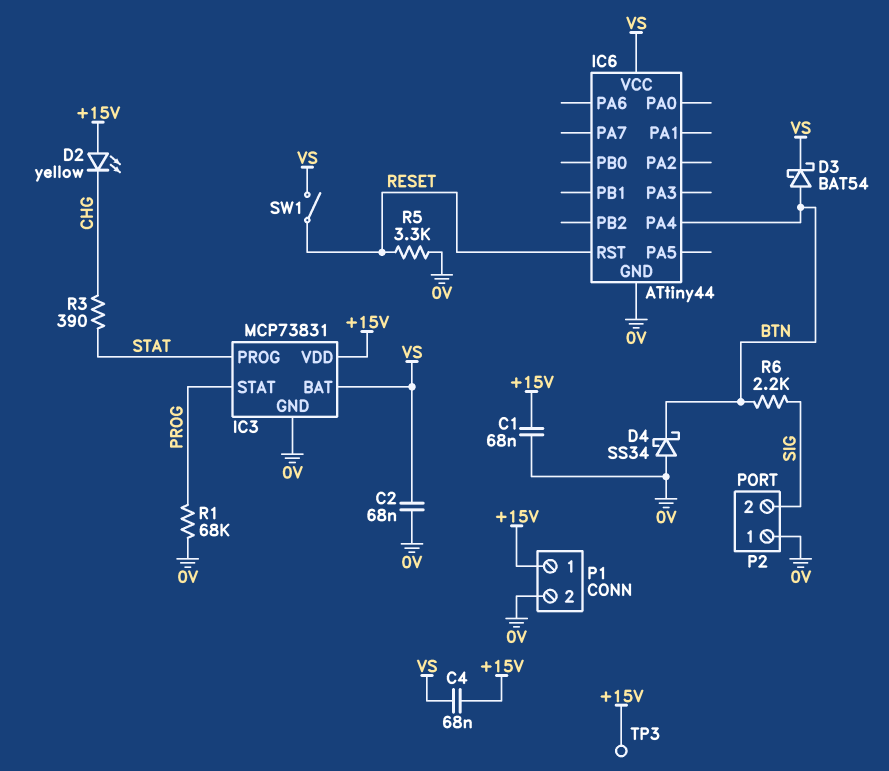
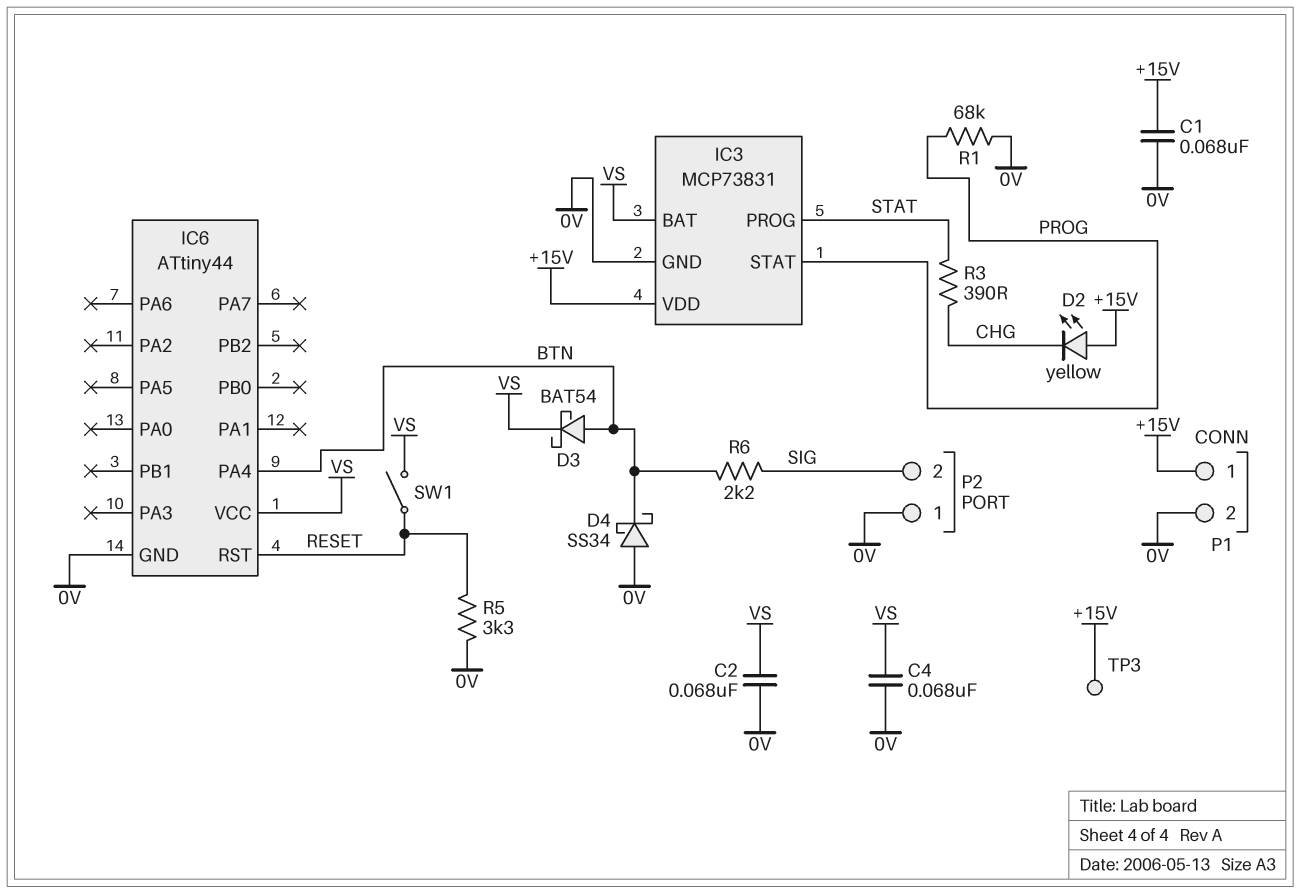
C4: 68nF (+15V, VS) -> 68nF (0V, VS)

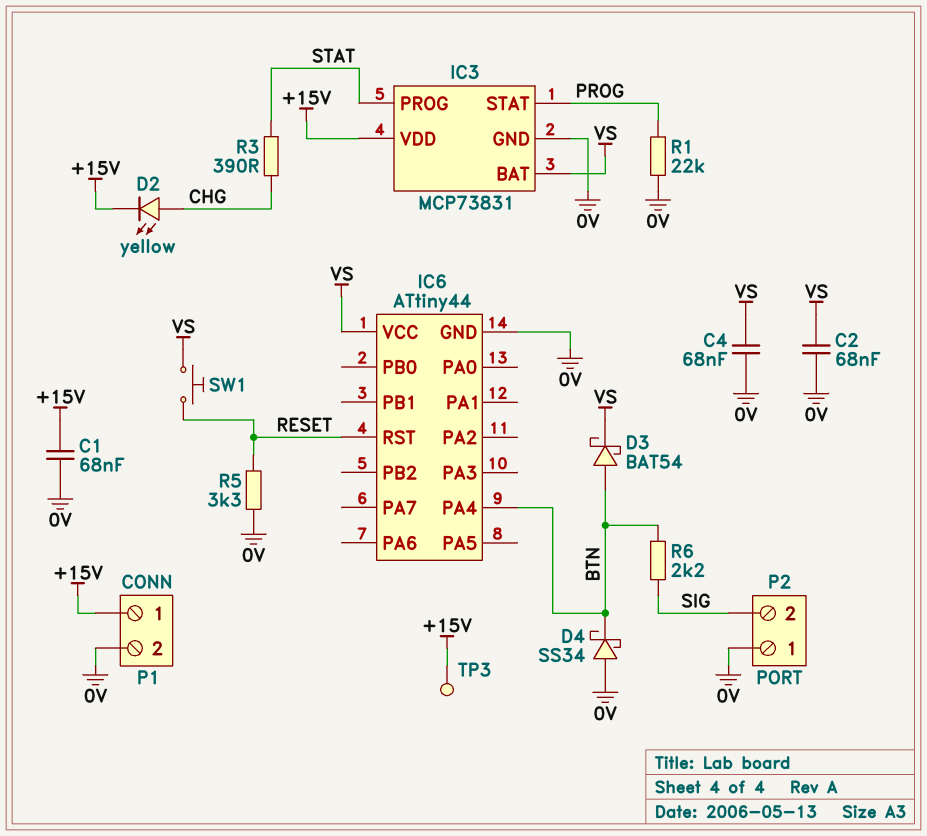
D2: LED yellow (A +15V, K CHG) -> LED yellow (A CHG, K +15V)
R1: 68k (0V, PROG) -> 22k (0V, PROG)
SW1: switch (RESET, VS) -> button (RESET, VS)

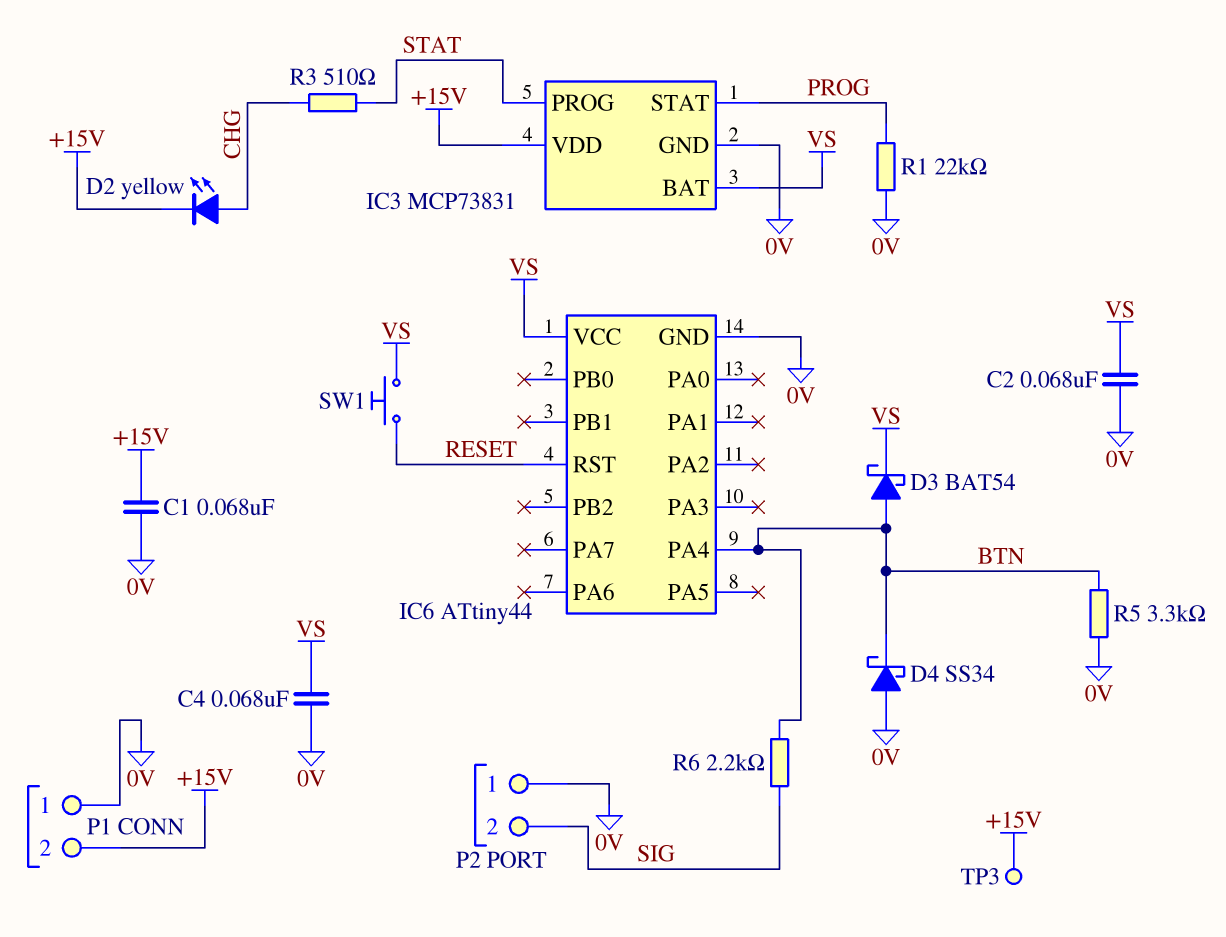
P1 pin 1: +15V -> 0V
P1 pin 2: 0V -> +15V
R3: 390 (CHG, STAT) -> 510 (CHG, STAT)
R5: 3.3k (0V, RESET) -> 3.3k (0V, BTN)

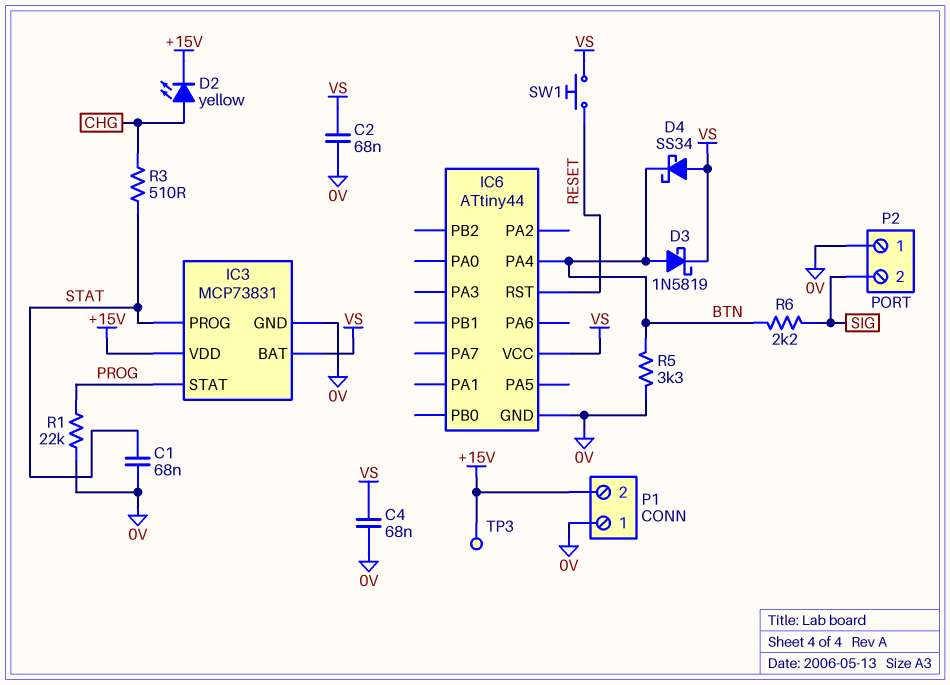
C1: 68nF (+15V, 0V) -> 68nF (0V, STAT)
D3: schottky BAT54 (A BTN, K VS) -> schottky 1N5819 (A BTN, K VS)
D4: schottky SS34 (A 0V, K BTN) -> schottky SS34 (A VS, K BTN)

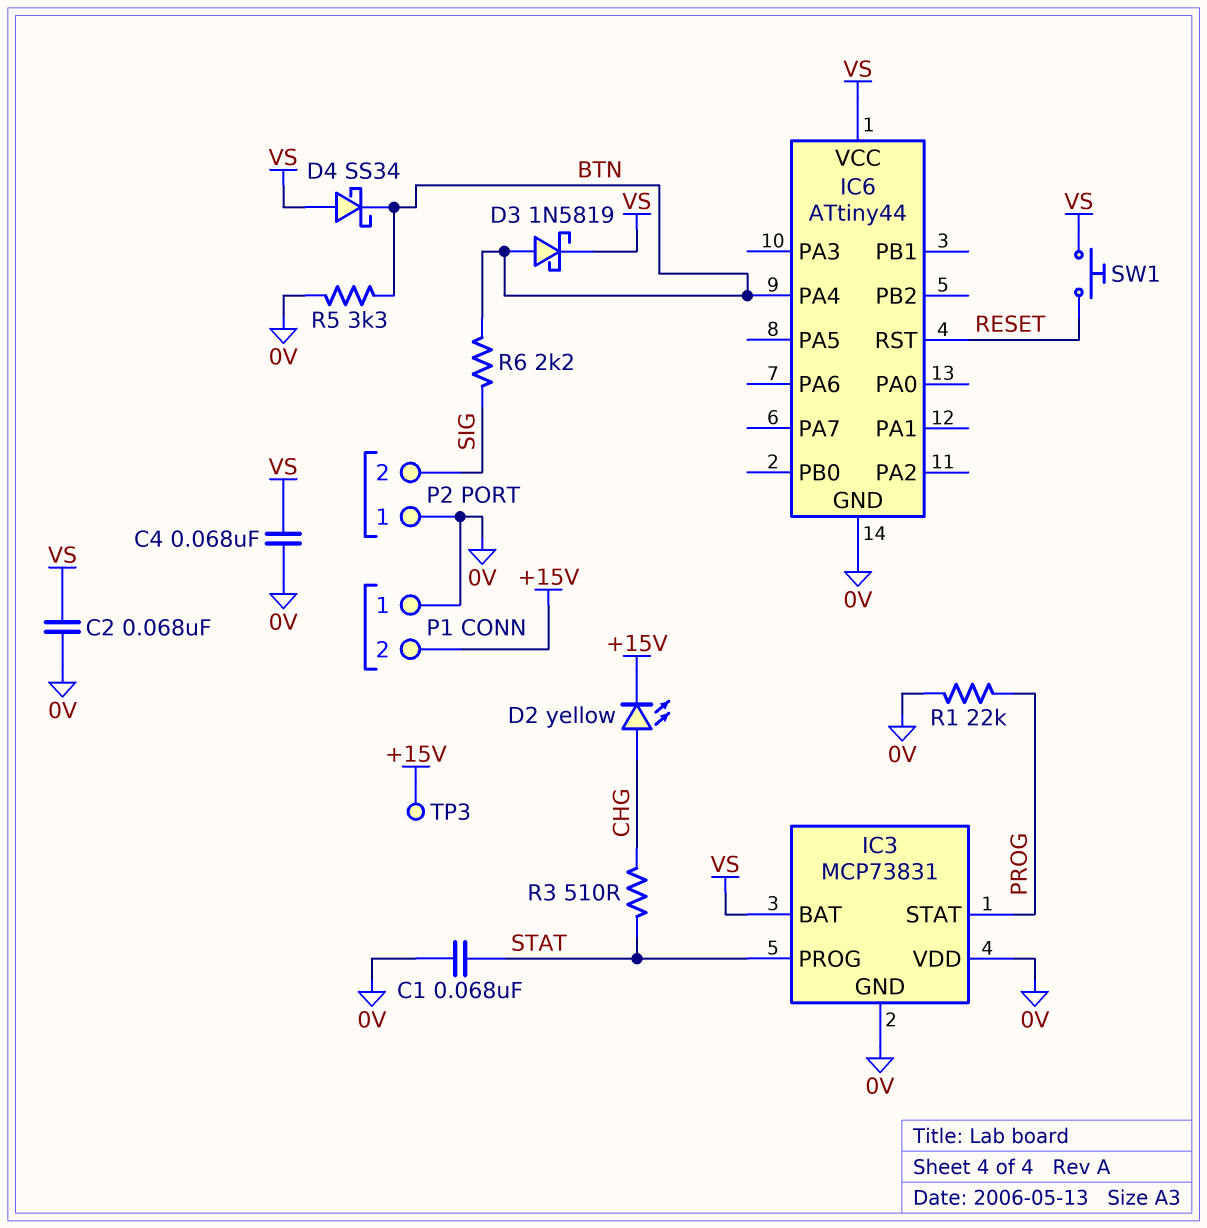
IC3 pin VDD: +15V -> 0V

